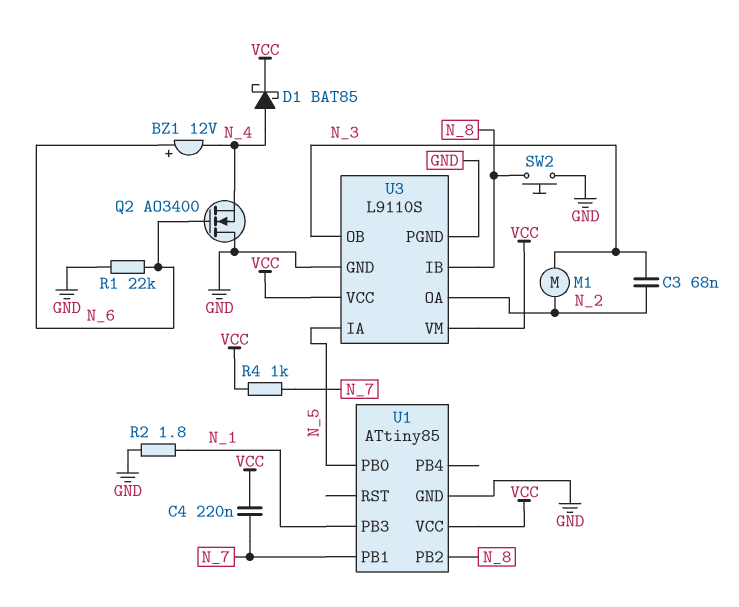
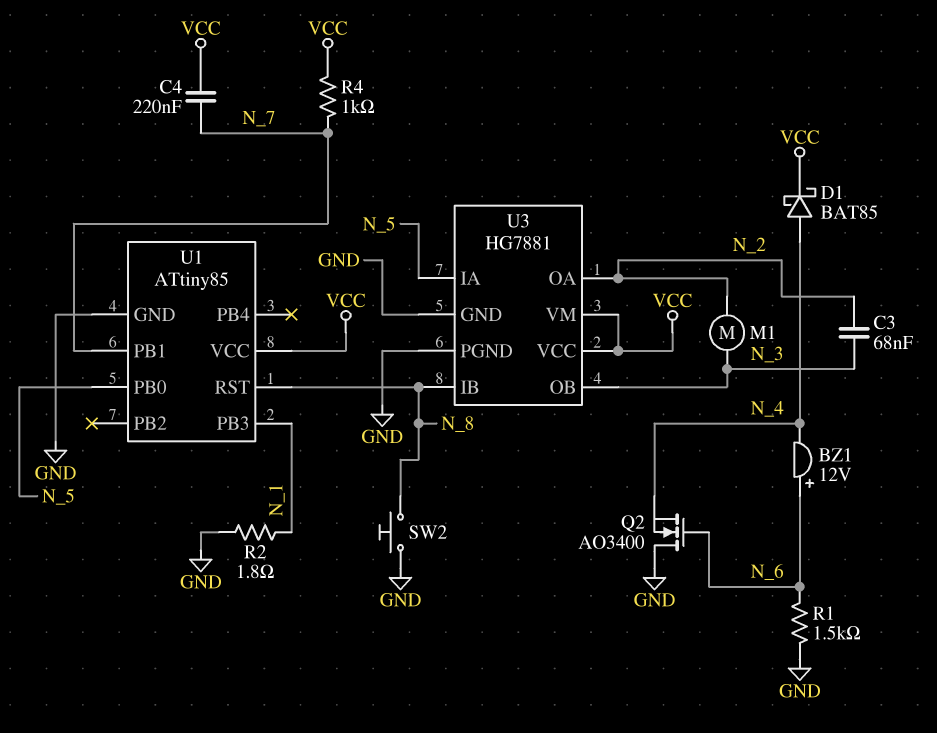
R1: 22k (GND, N_6) -> 1.5k (GND, N_6)
U1 pin PB2: N_8 -> none
U1 pin RST: none -> N_8
U3: L9110S -> HG7881

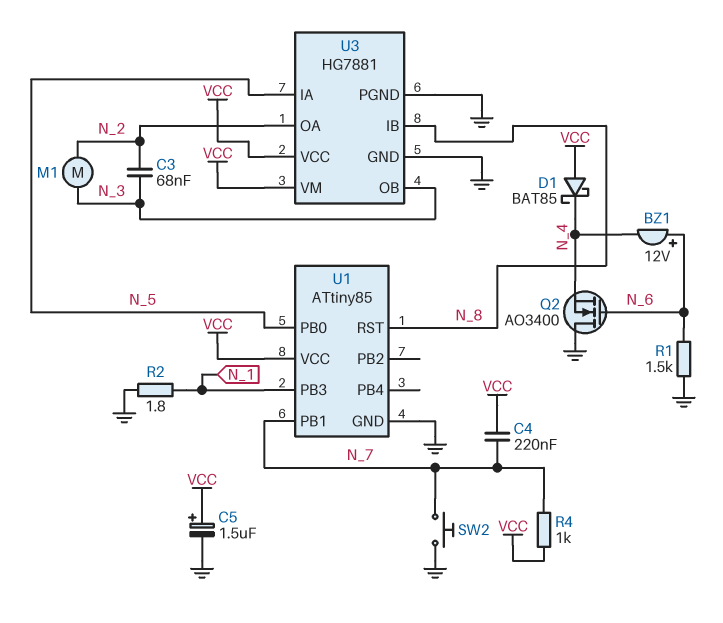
C5: none -> 1.5uF (plus VCC, minus GND)
D1: schottky BAT85 (A N_4, K VCC) -> schottky BAT85 (A VCC, K N_4)
SW2: button (GND, N_8) -> button (GND, N_7)

